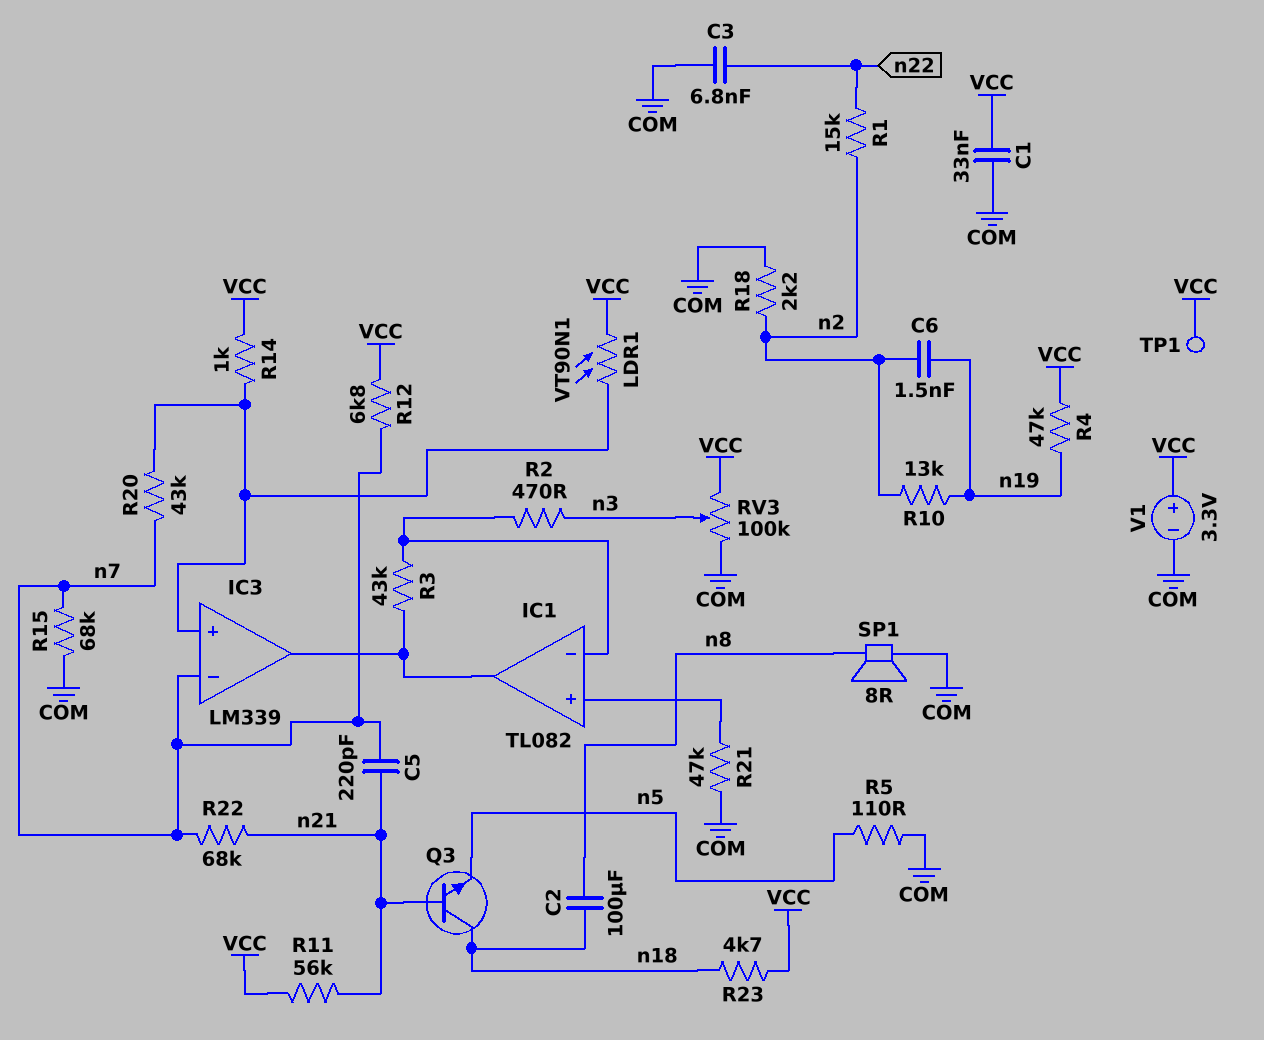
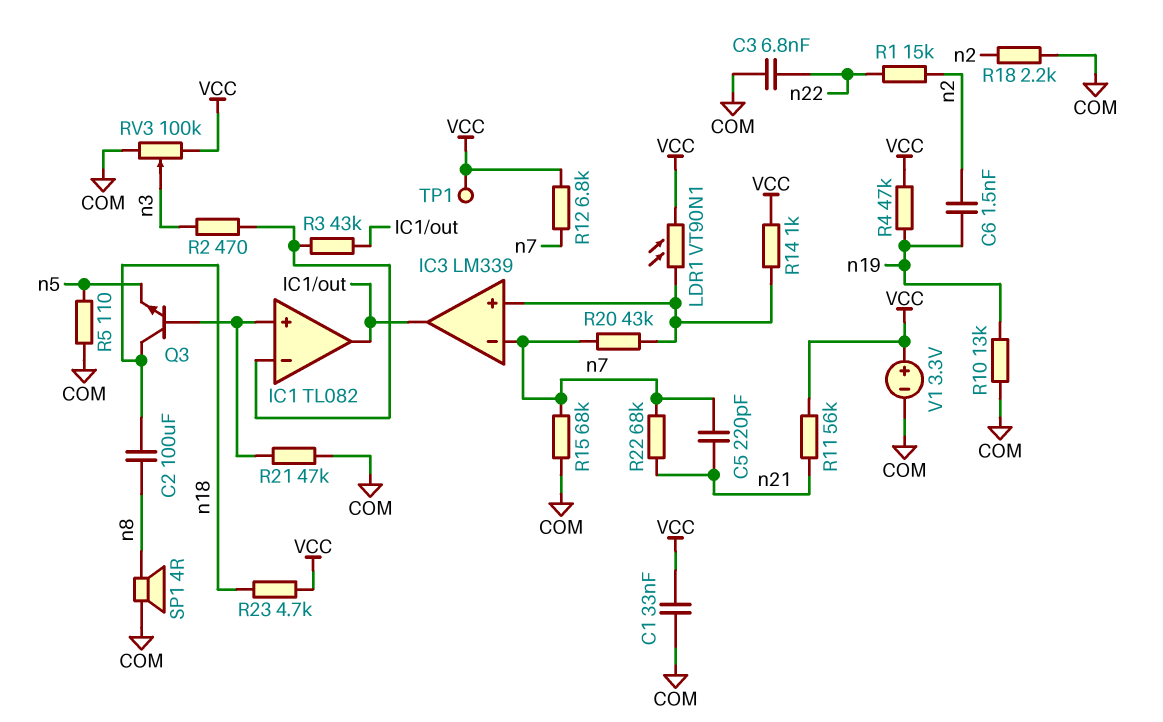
Q3: NPN (B n21, C n18, E n5) -> NPN (B IC1/in+, C n18, E n5)
R10: 13k (n2, n19) -> 13k (COM, n19)
SP1: speaker 8R (COM, n8) -> speaker 4R (COM, n8)

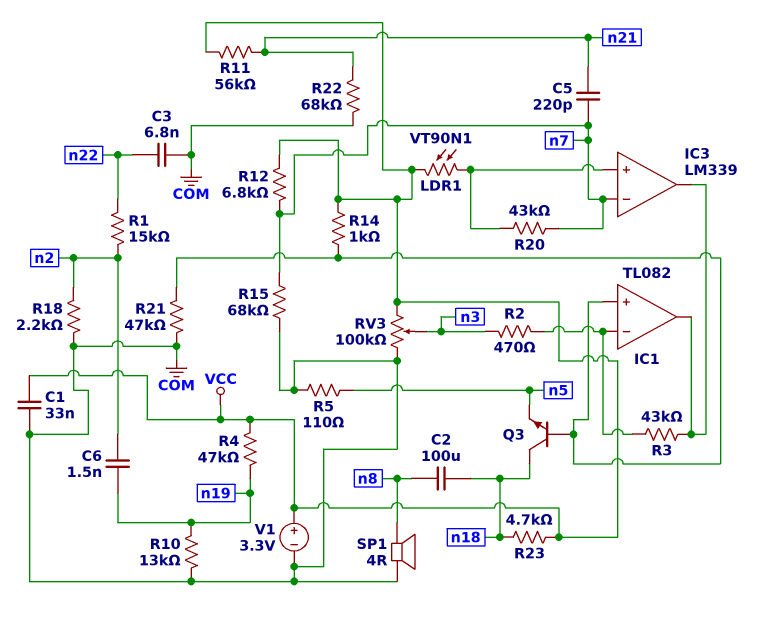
R14: 1k (IC3/in+, VCC) -> 1k (IC1/in+, VCC)
R22: 68k (n7, n21) -> 68k (COM, n21)
TP1: test point (VCC) -> none

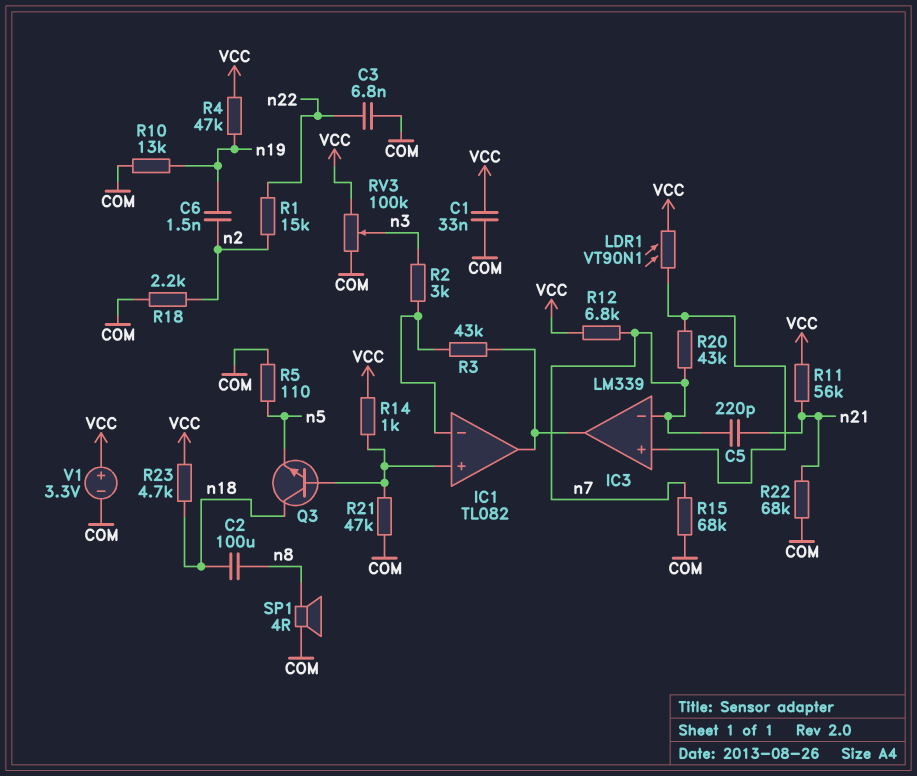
R2: 470 (IC1/in-, n3) -> 3k (IC1/in-, n3)

